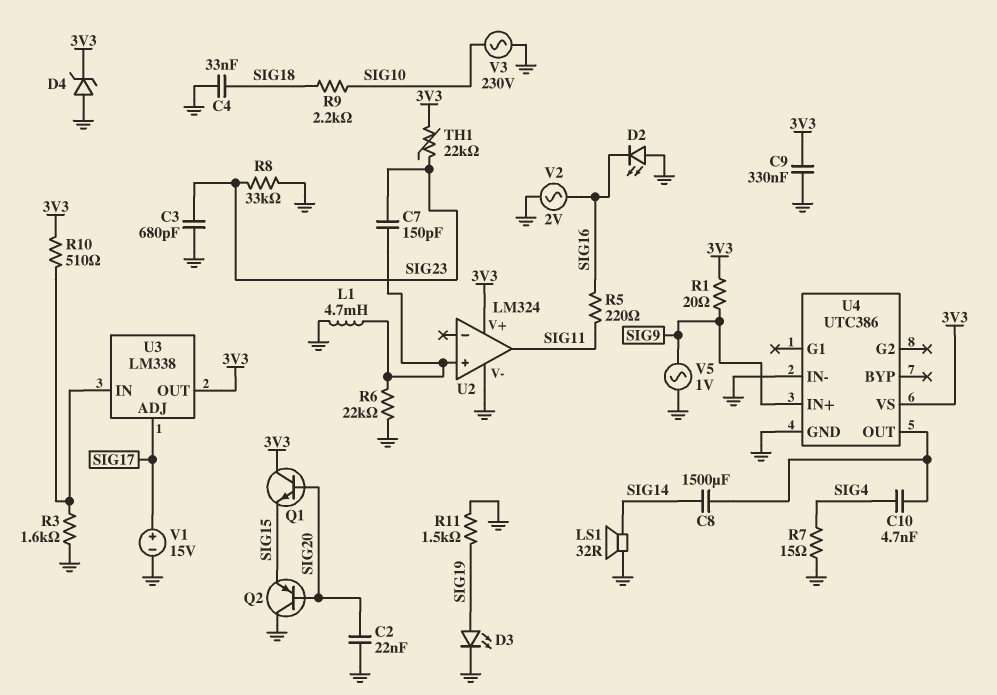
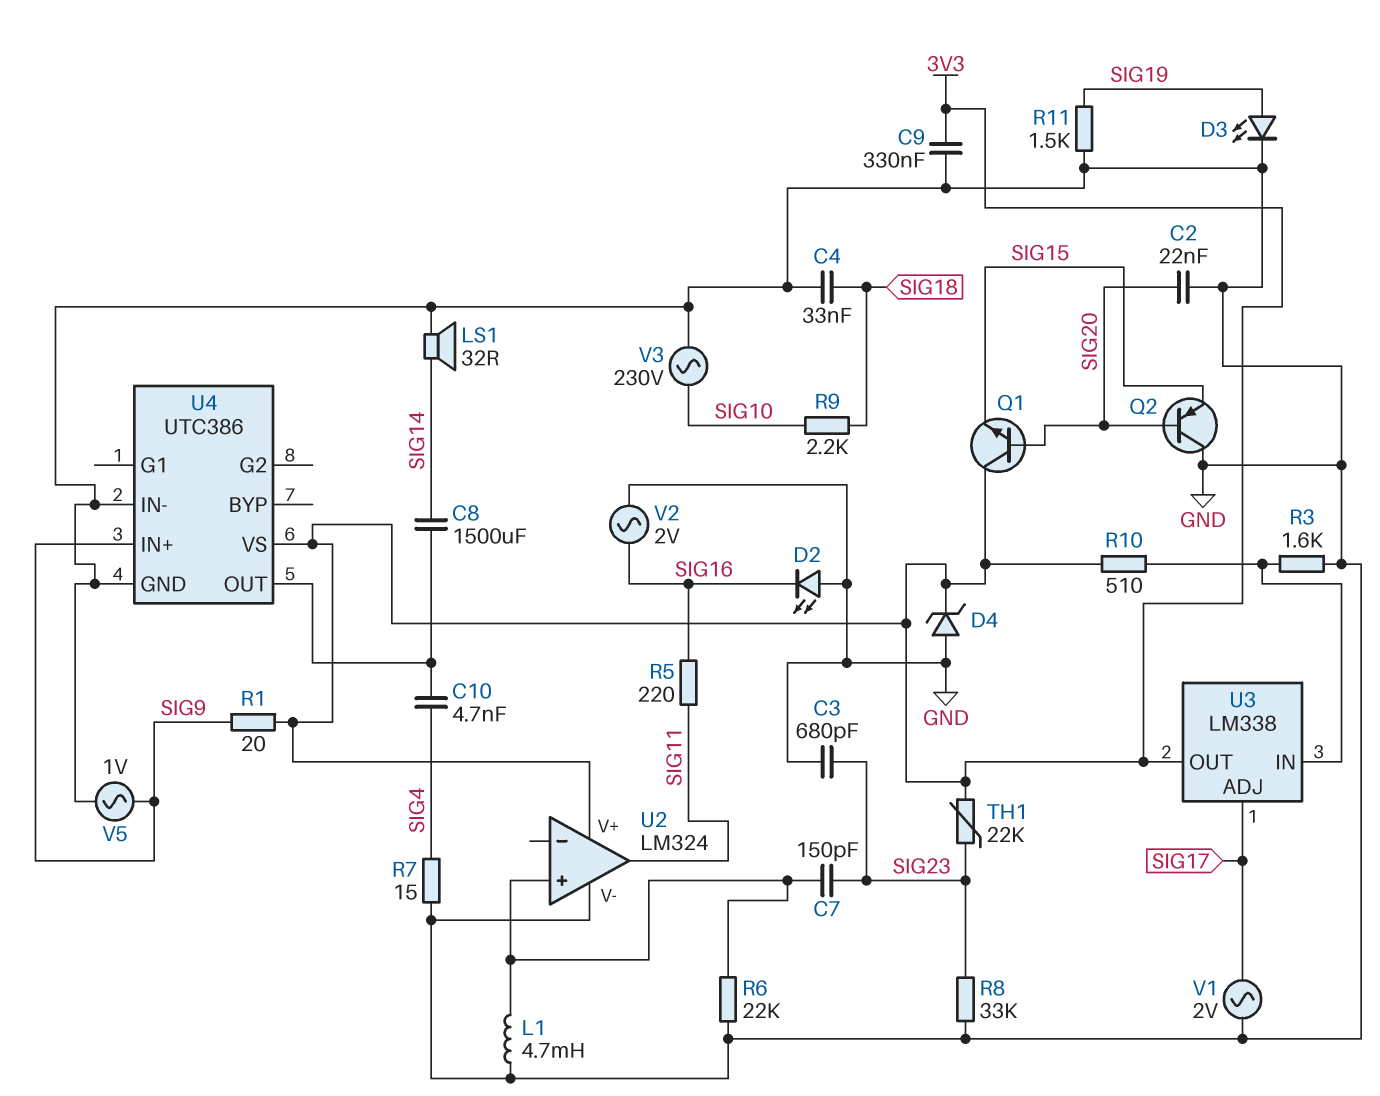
V1: 15V (plus SIG17, minus GND) -> AC 2V (GND, SIG17)

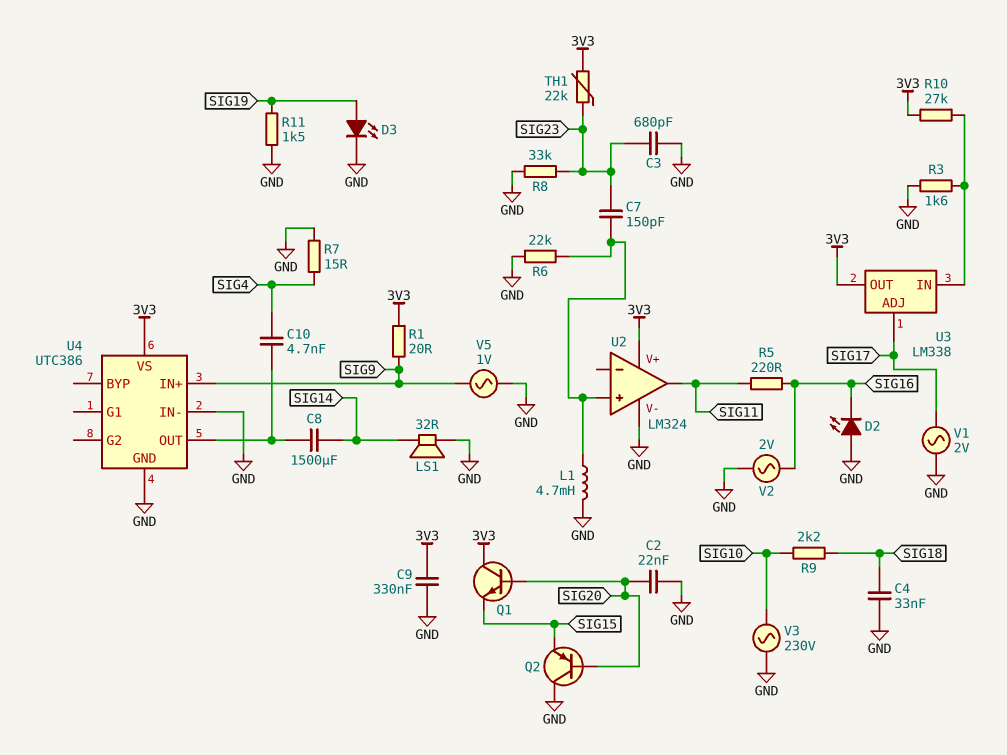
D4: zener (A GND, K 3V3) -> none
R10: 510 (3V3, U3/IN) -> 27k (3V3, U3/IN)

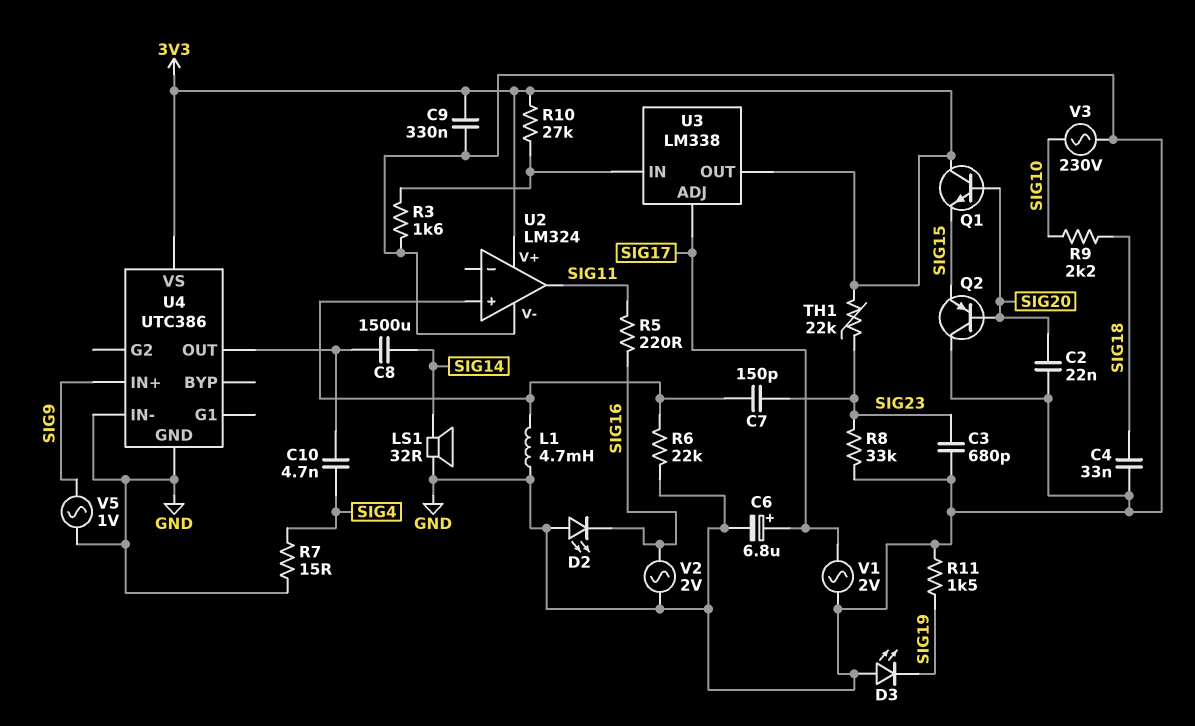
C6: none -> 6.8uF (plus SIG17, minus GND)
D3: LED (A SIG19, K GND) -> LED (A GND, K SIG19)
R1: 20 (3V3, SIG9) -> none

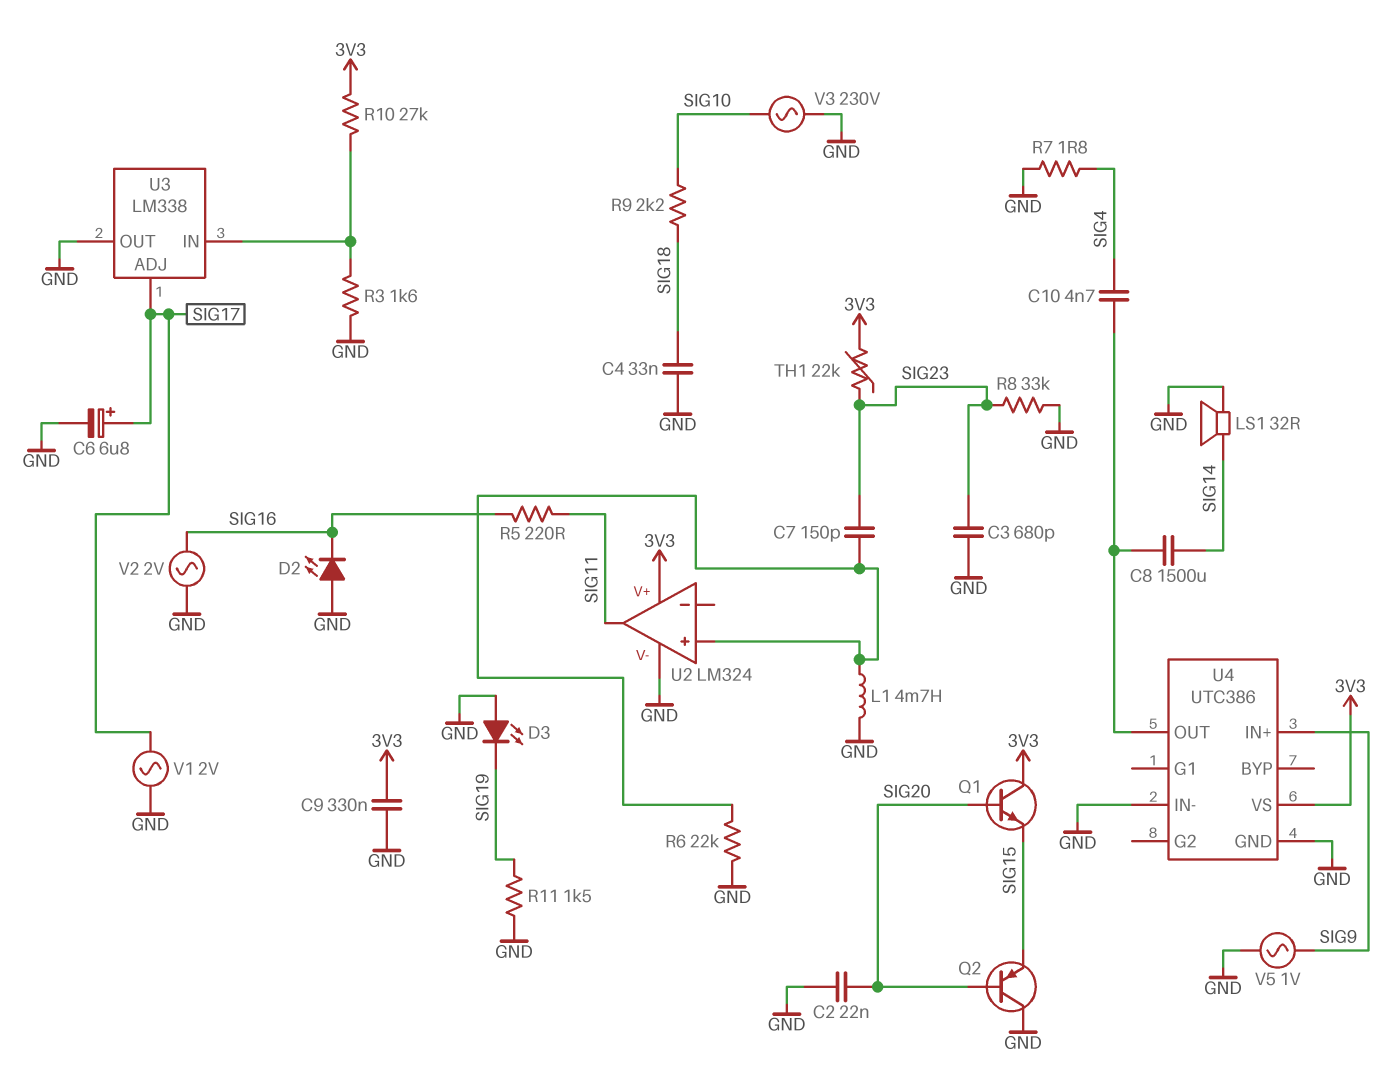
R7: 15 (GND, SIG4) -> 1.8 (GND, SIG4)
U3 pin OUT: 3V3 -> GND

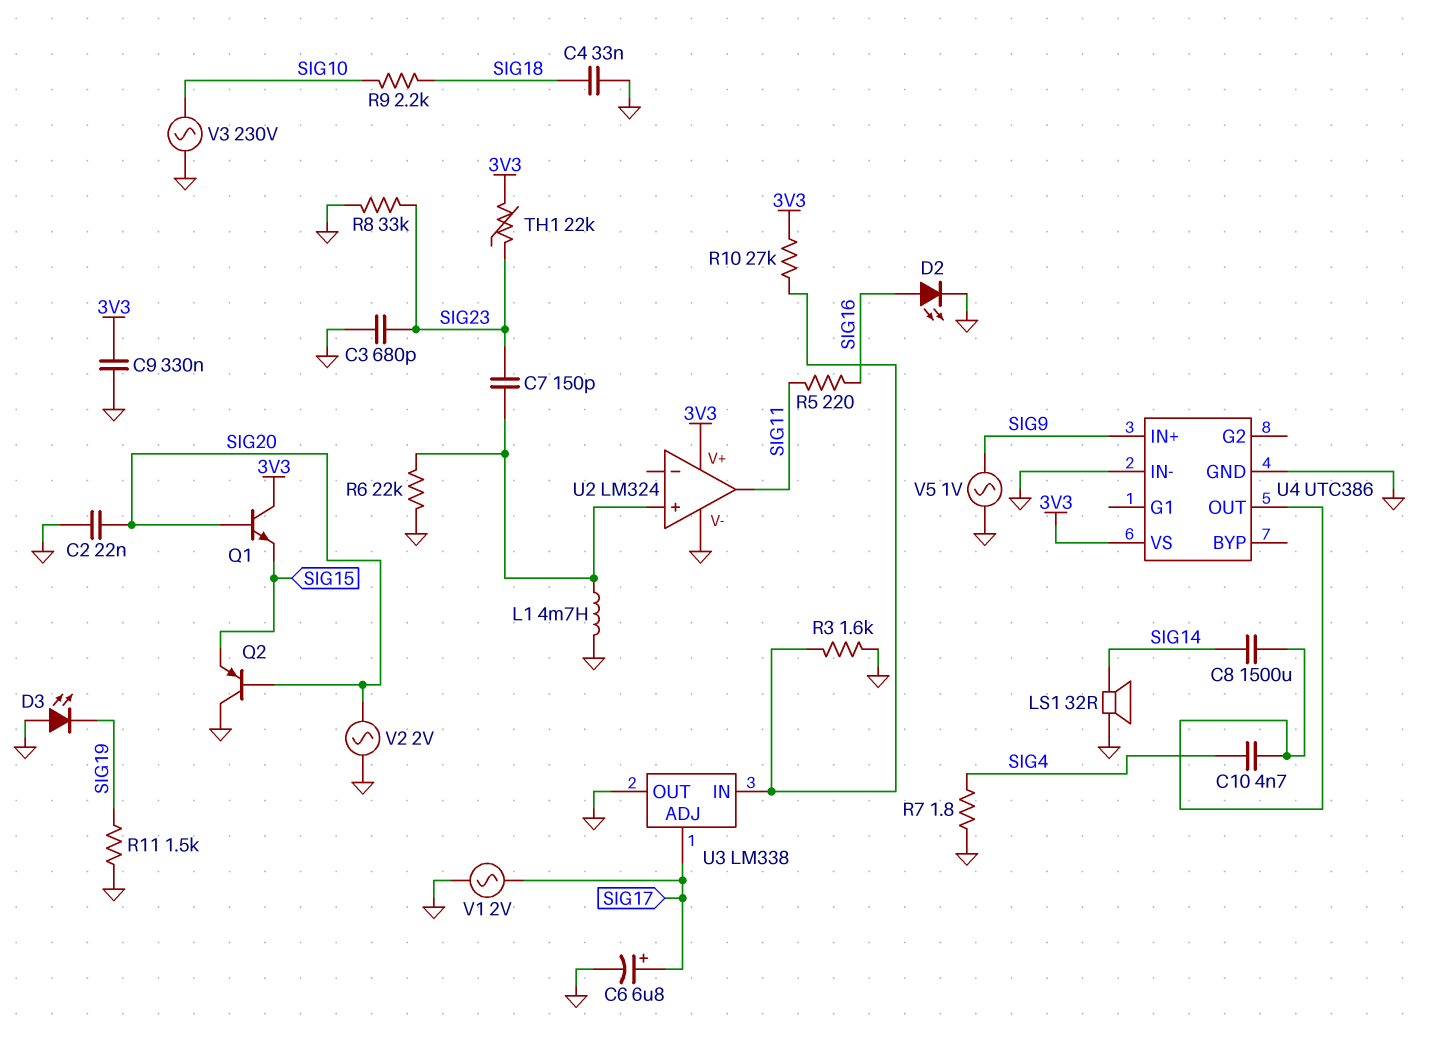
D2: LED (A GND, K SIG16) -> LED (A SIG16, K GND)
V2: AC 2V (GND, SIG16) -> AC 2V (GND, SIG20)

